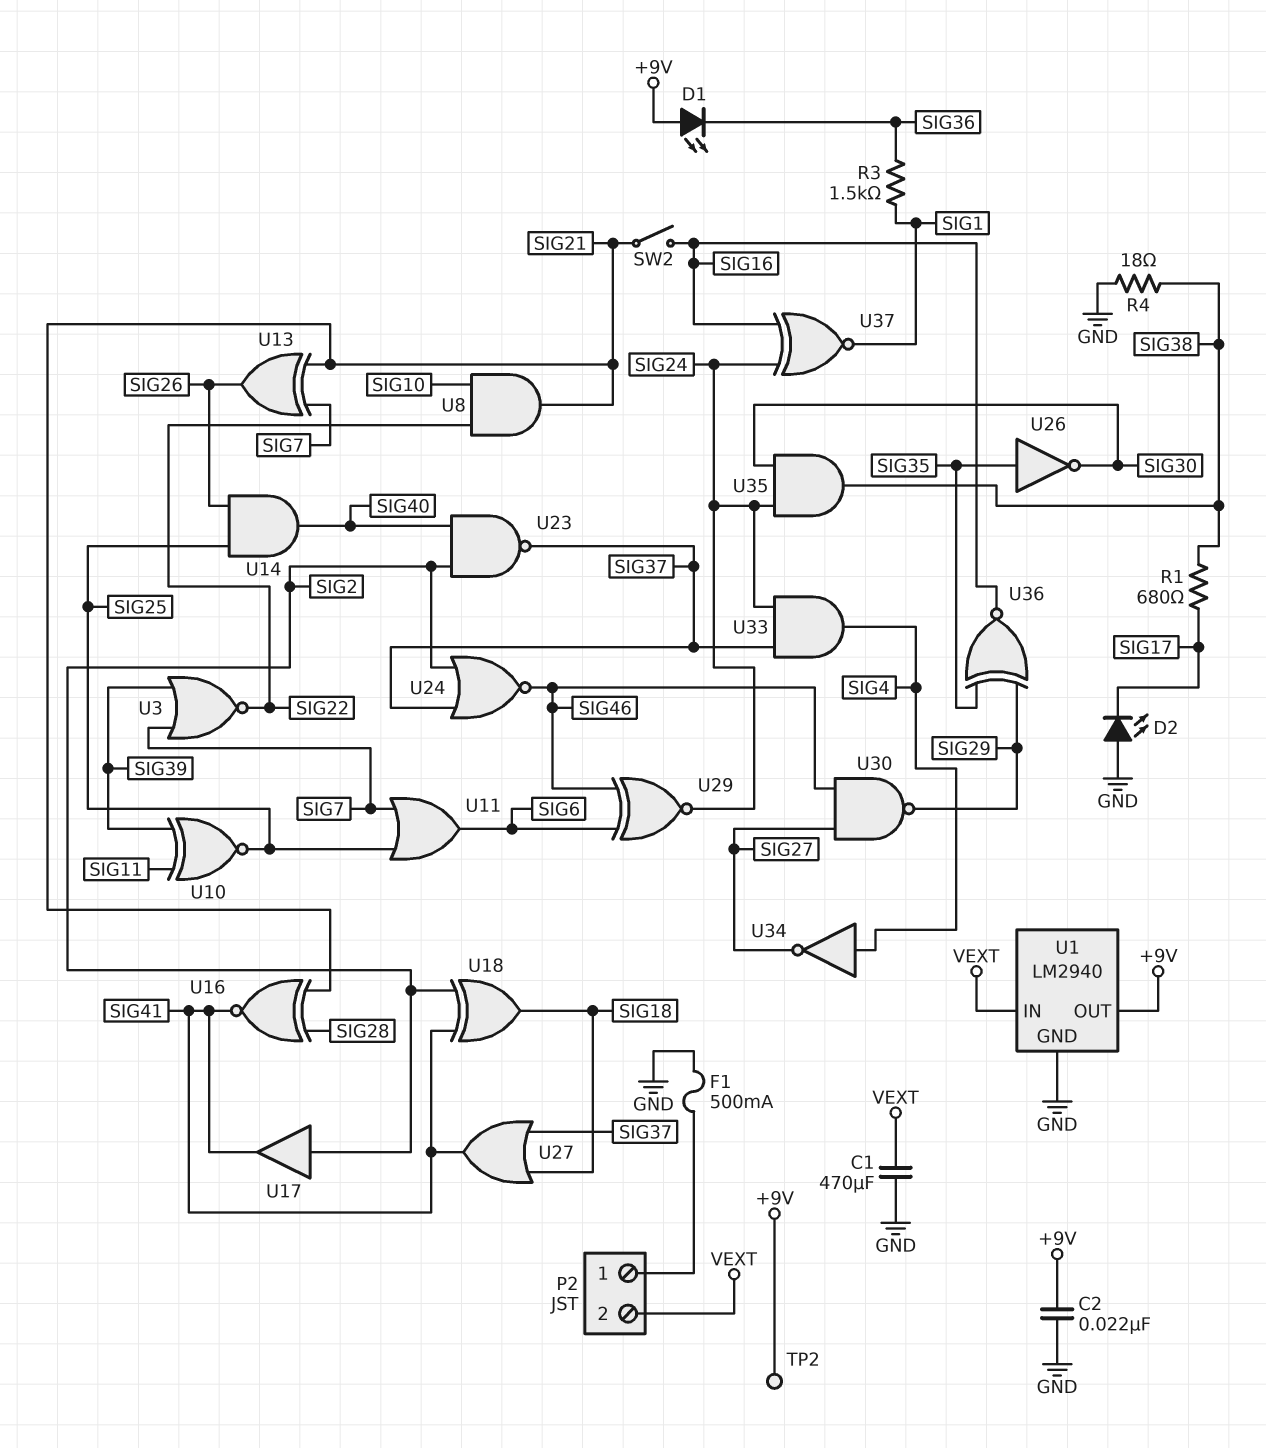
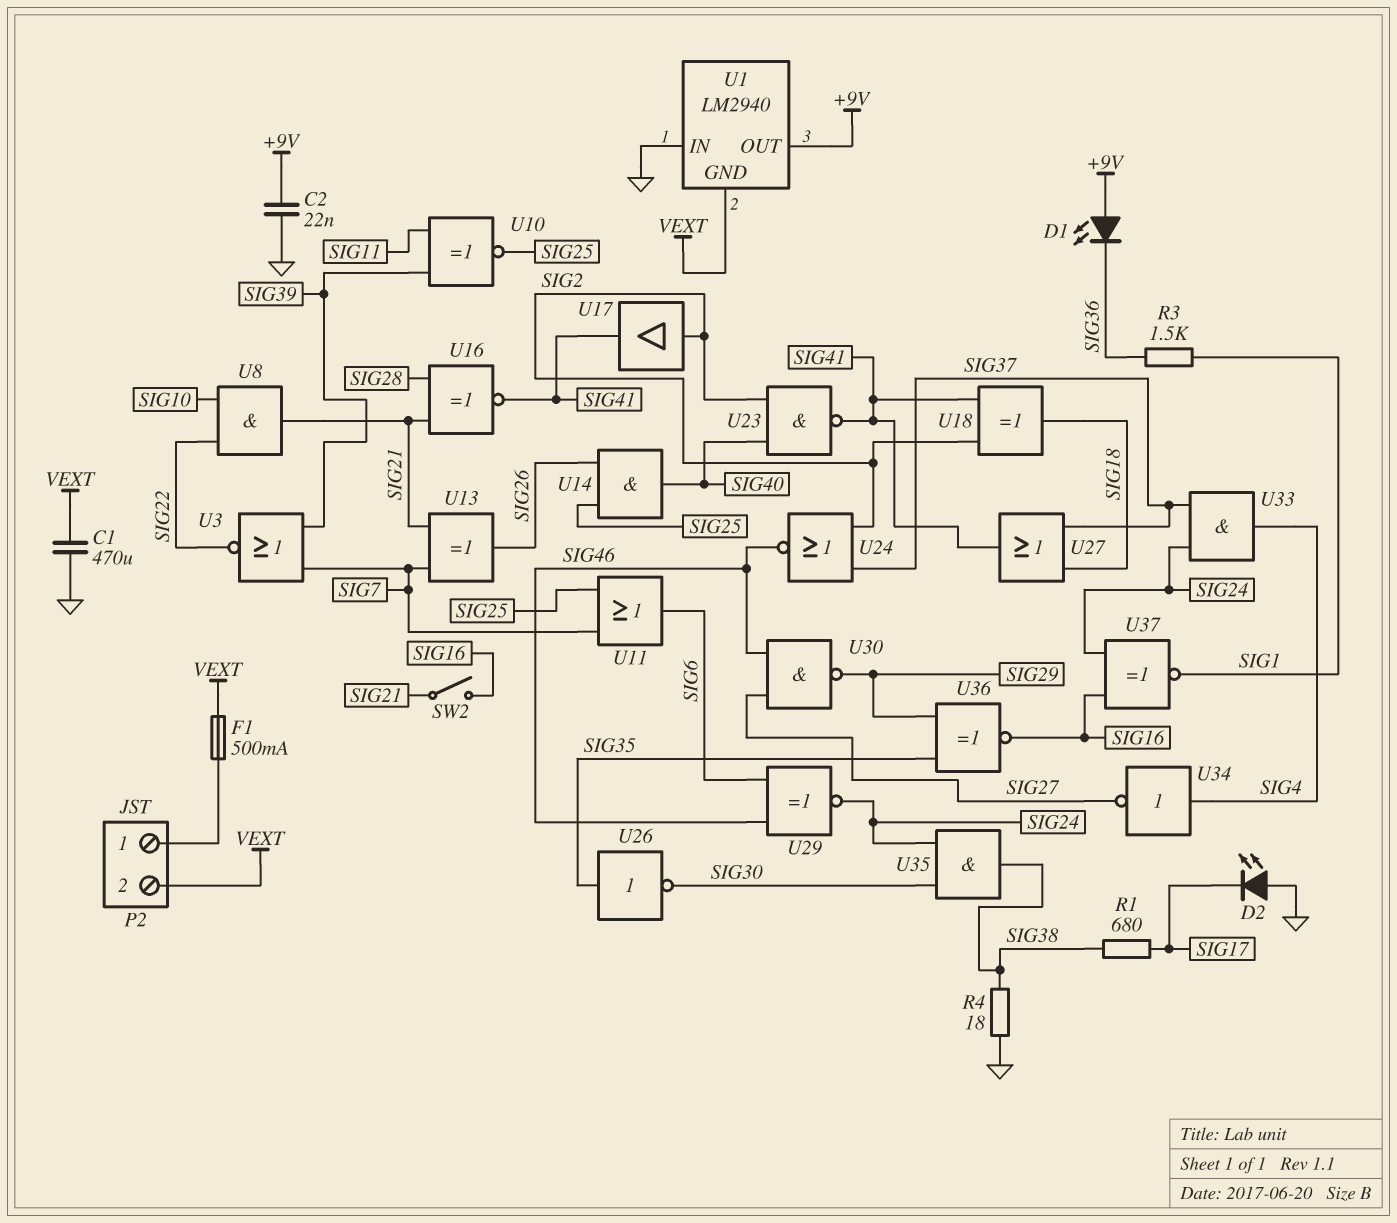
F1: 500mA (GND, P2/1) -> 500mA (P2/1, VEXT)
TP2: test point (+9V) -> none
U1 pin GND: GND -> VEXT
U1 pin IN: VEXT -> GND
U23: NAND (in SIG2, in SIG40, out SIG37) -> NAND (in SIG2, in SIG40, out SIG41)

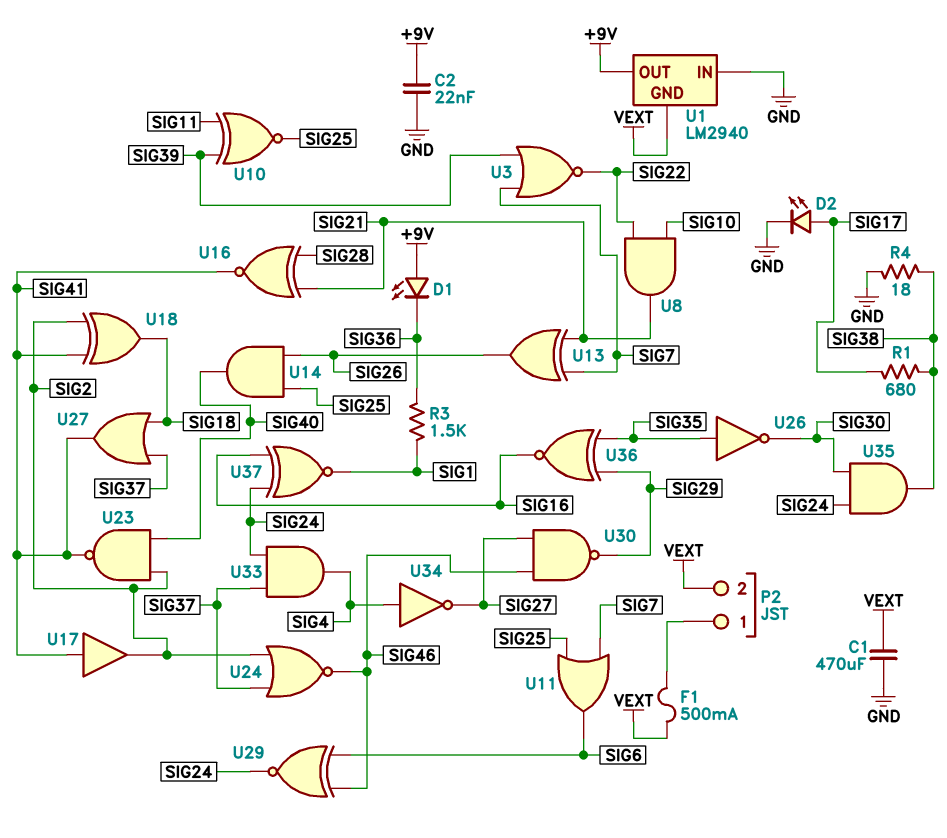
D2: LED (A GND, K SIG17) -> LED (A SIG17, K GND)
SW2: switch (SIG16, SIG21) -> none
U17: buffer (in SIG2, out SIG41) -> buffer (in SIG41, out SIG2)

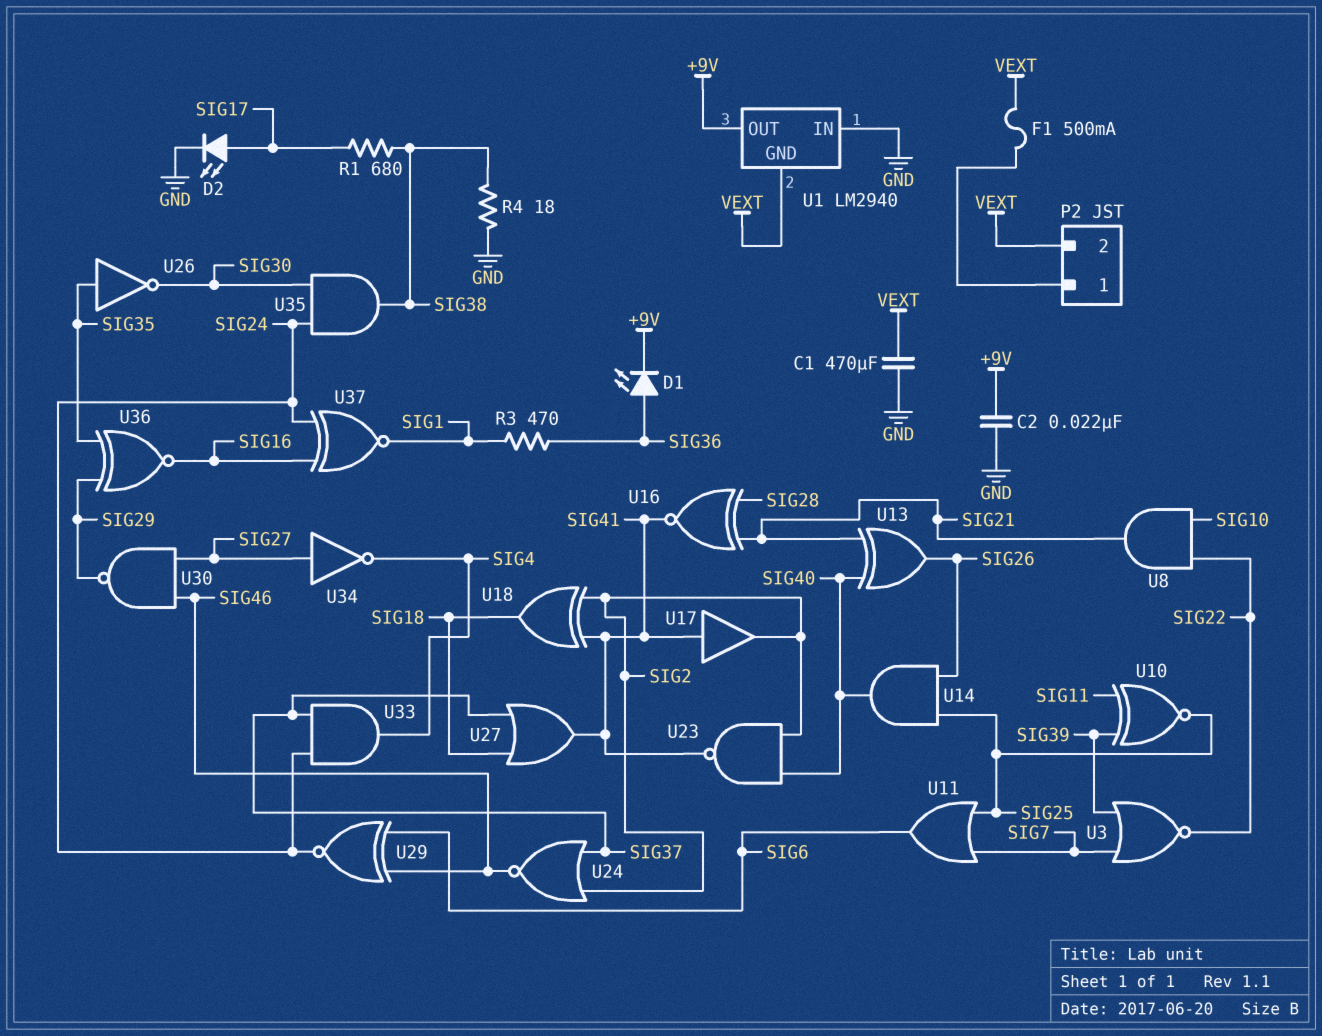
D1: LED (A +9V, K SIG36) -> LED (A SIG36, K +9V)
R3: 1.5k (SIG1, SIG36) -> 470 (SIG1, SIG36)
U13: XOR (in SIG7, in SIG21, out SIG26) -> XOR (in SIG21, in SIG40, out SIG26)
U34: NOT (in SIG4, out SIG27) -> NOT (in SIG27, out SIG4)

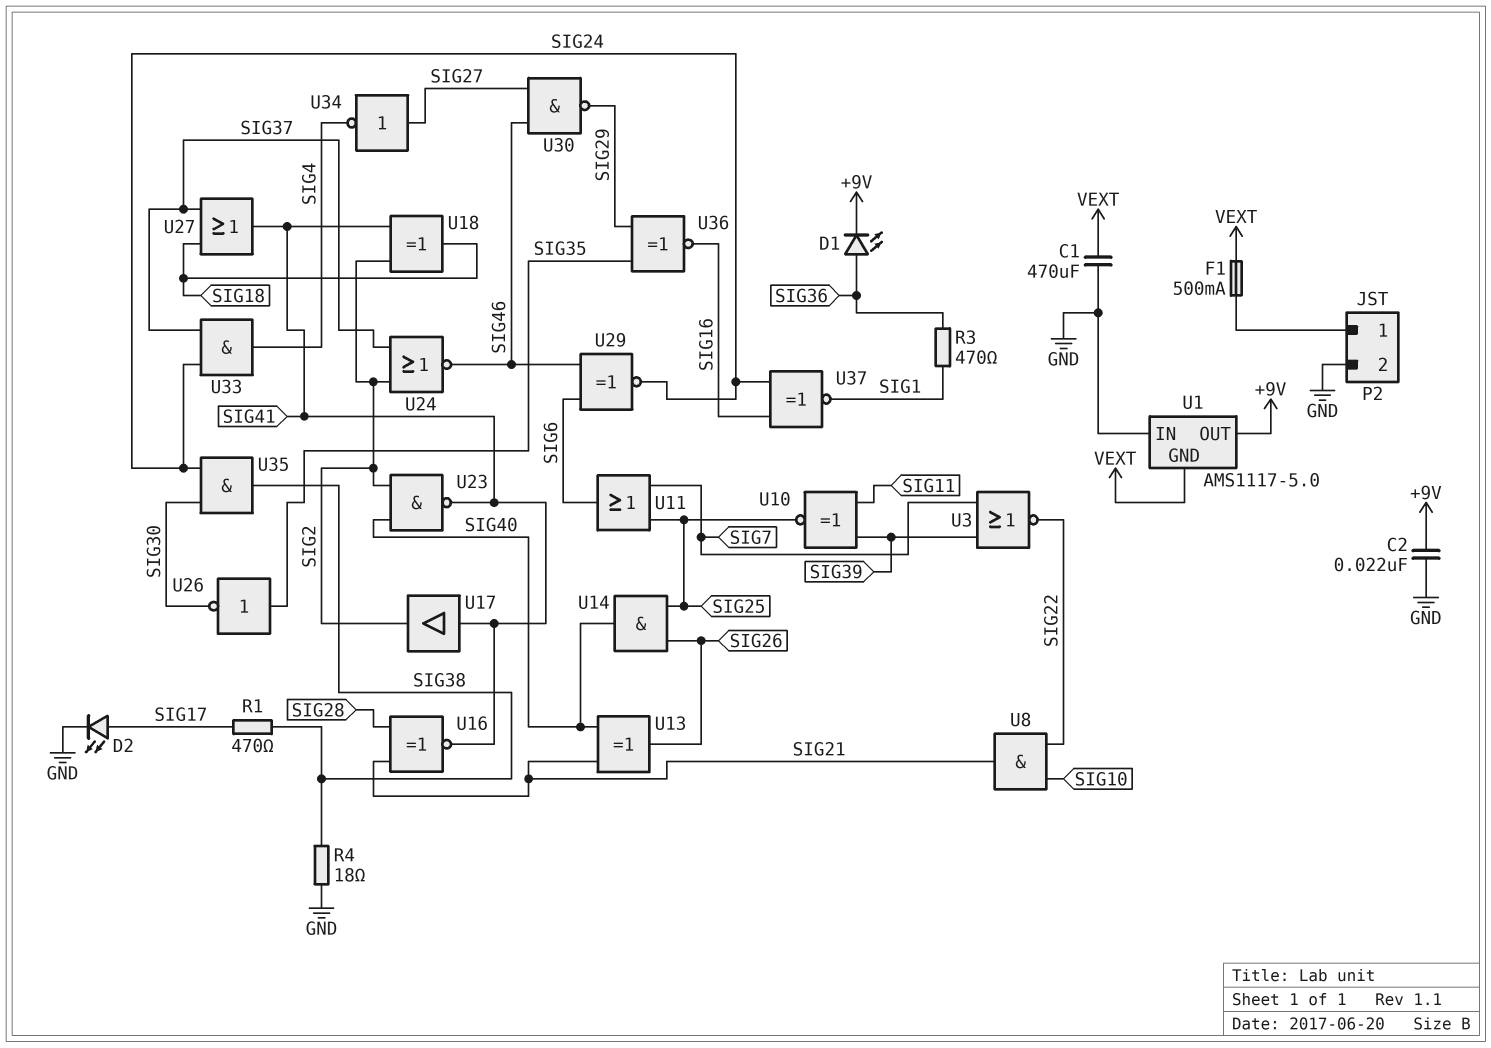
P2 pin 2: VEXT -> GND
R1: 680 (SIG17, SIG38) -> 470 (SIG17, SIG38)
U1: LM2940 -> AMS1117-5.0

